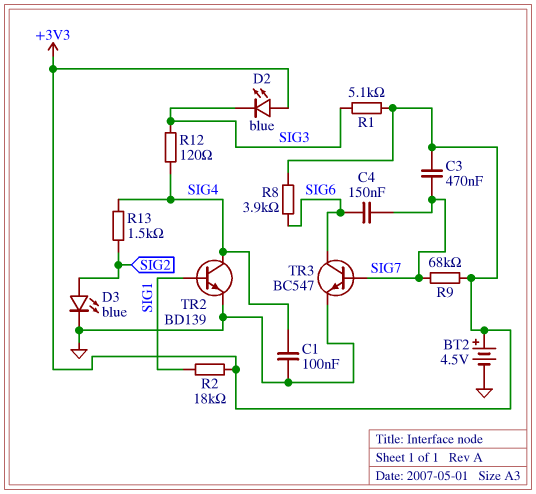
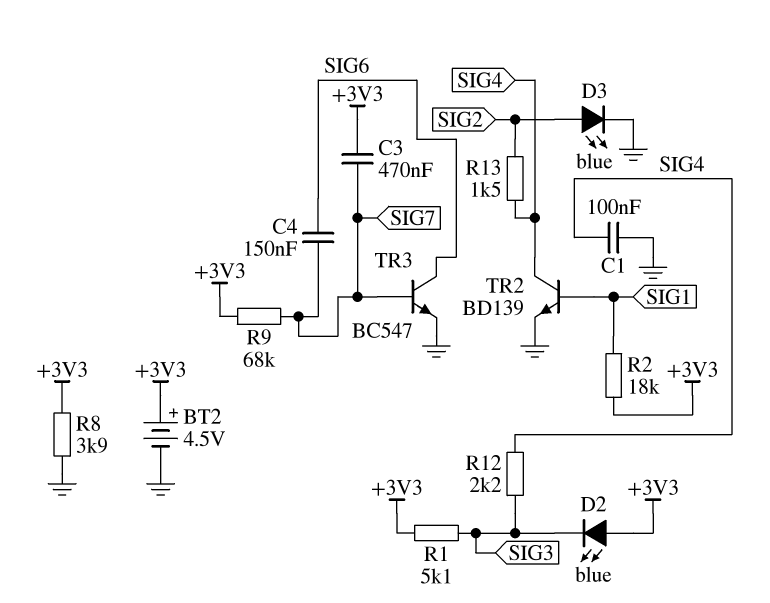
R8: 3.9k (+3V3, SIG6) -> 3.9k (+3V3, GND)
R12: 120 (SIG3, SIG4) -> 2.2k (SIG3, SIG4)

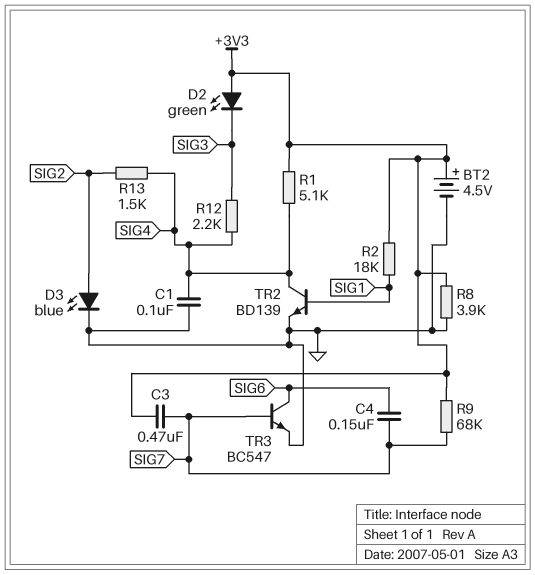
D2: LED blue (A +3V3, K SIG3) -> LED green (A +3V3, K SIG3)
R1: 5.1k (+3V3, SIG3) -> 5.1k (+3V3, SIG4)

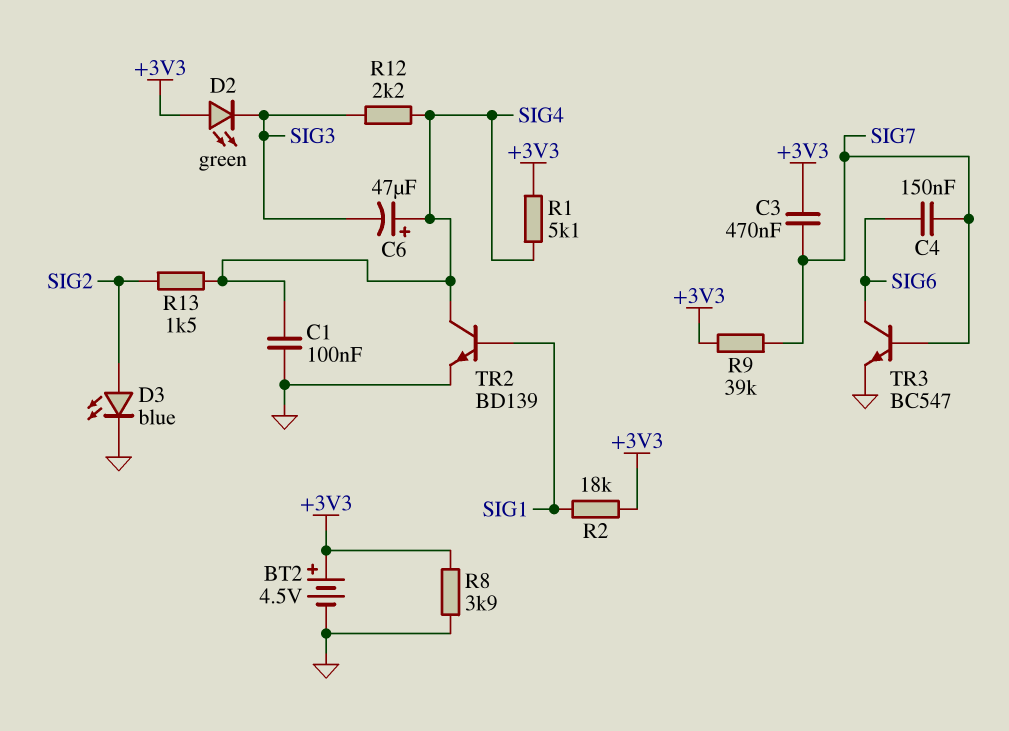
C6: none -> 47uF (plus SIG4, minus SIG3)
R9: 68k (+3V3, SIG7) -> 39k (+3V3, SIG7)

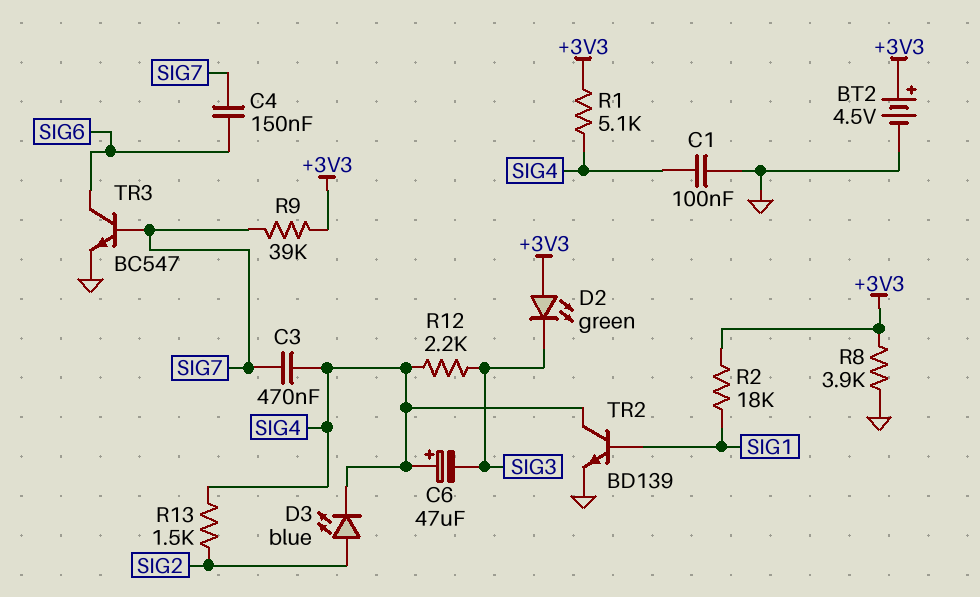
C3: 470nF (+3V3, SIG7) -> 470nF (SIG4, SIG7)
D3: LED blue (A SIG2, K GND) -> LED blue (A SIG2, K SIG4)

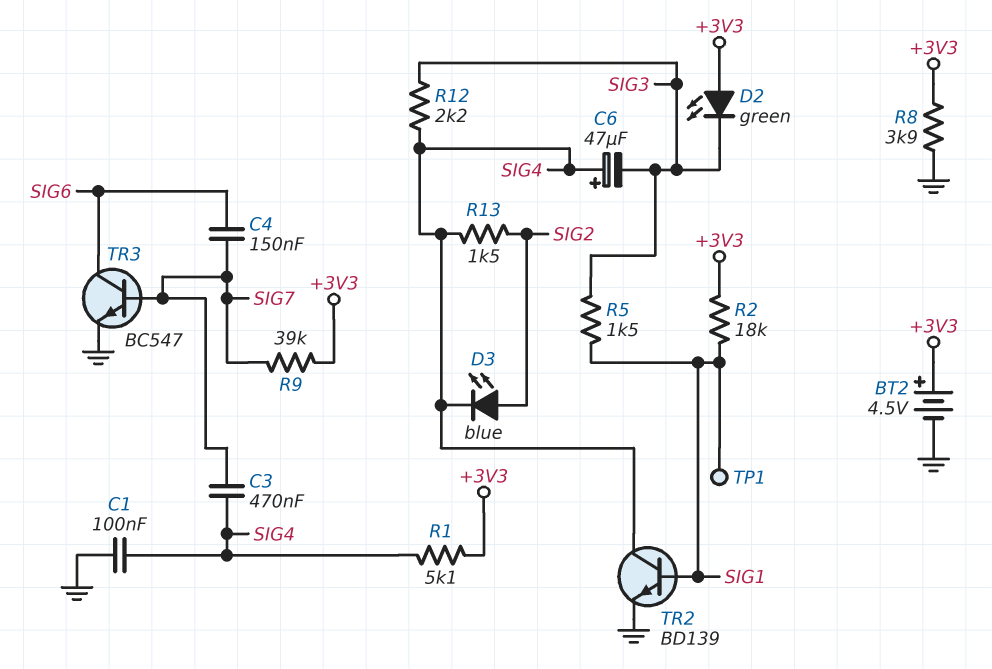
R5: none -> 1.5k (SIG1, SIG3)
TP1: none -> test point (SIG1)

